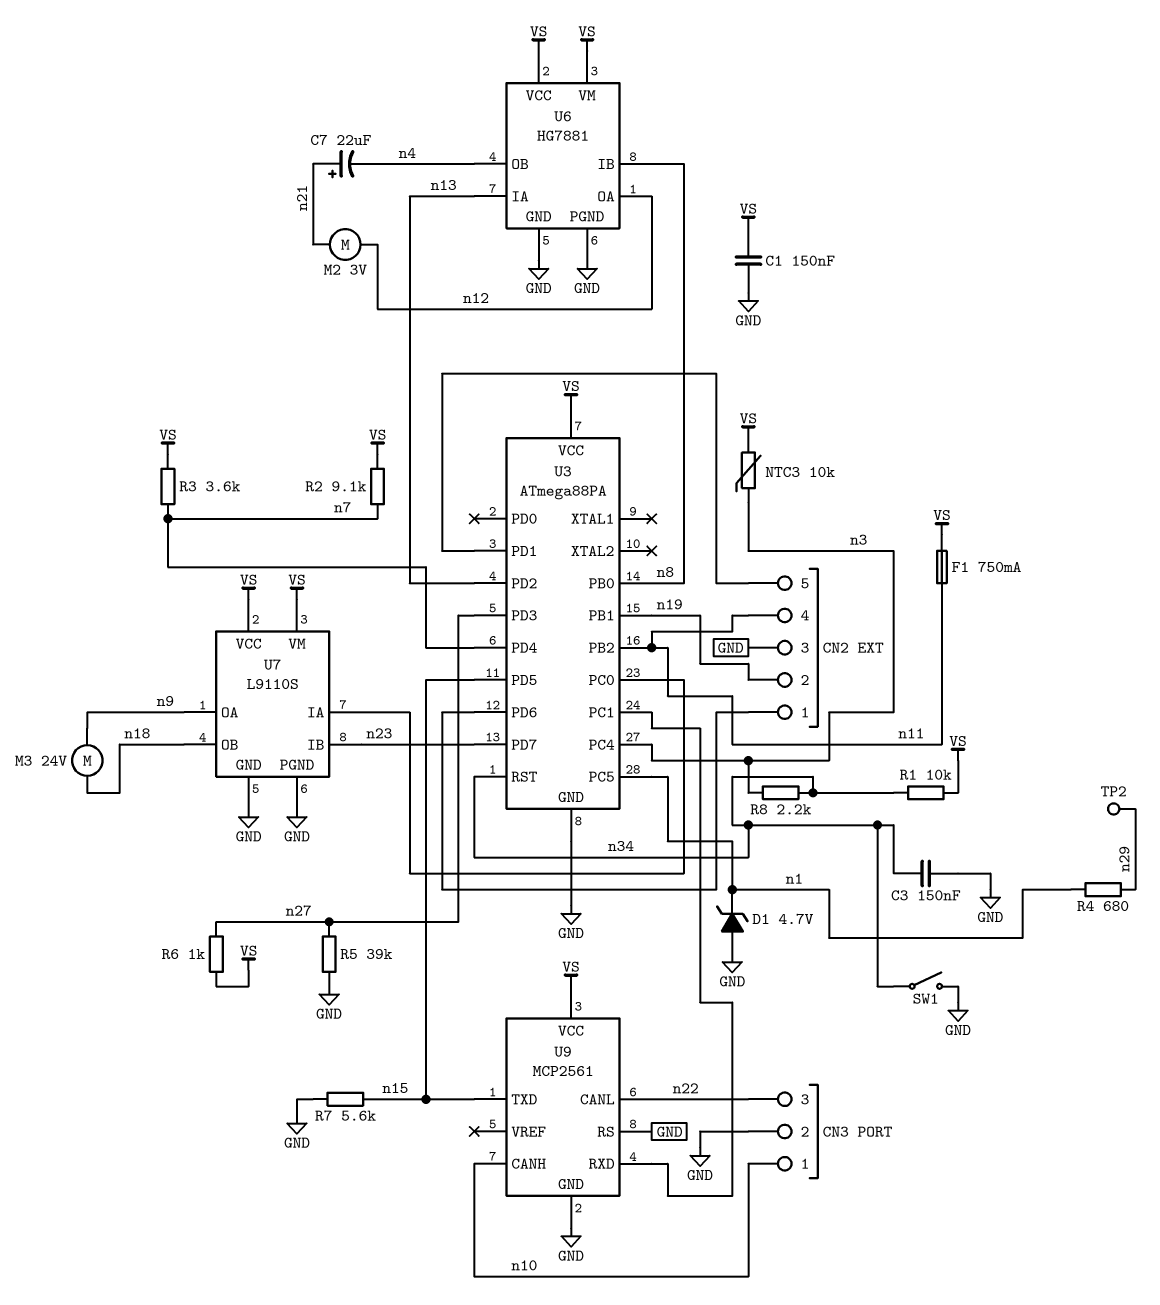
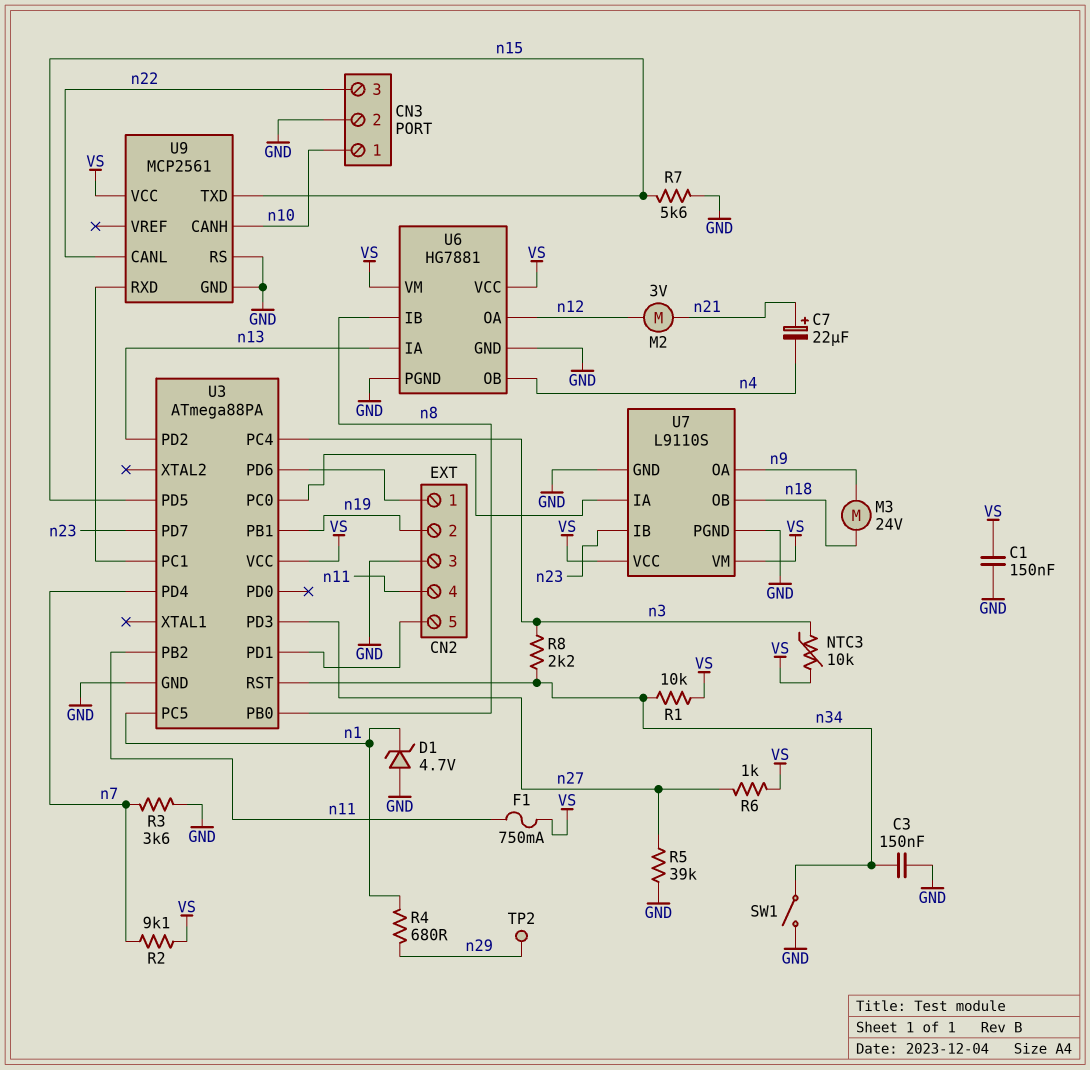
R3: 3.6k (VS, n7) -> 3.6k (GND, n7)

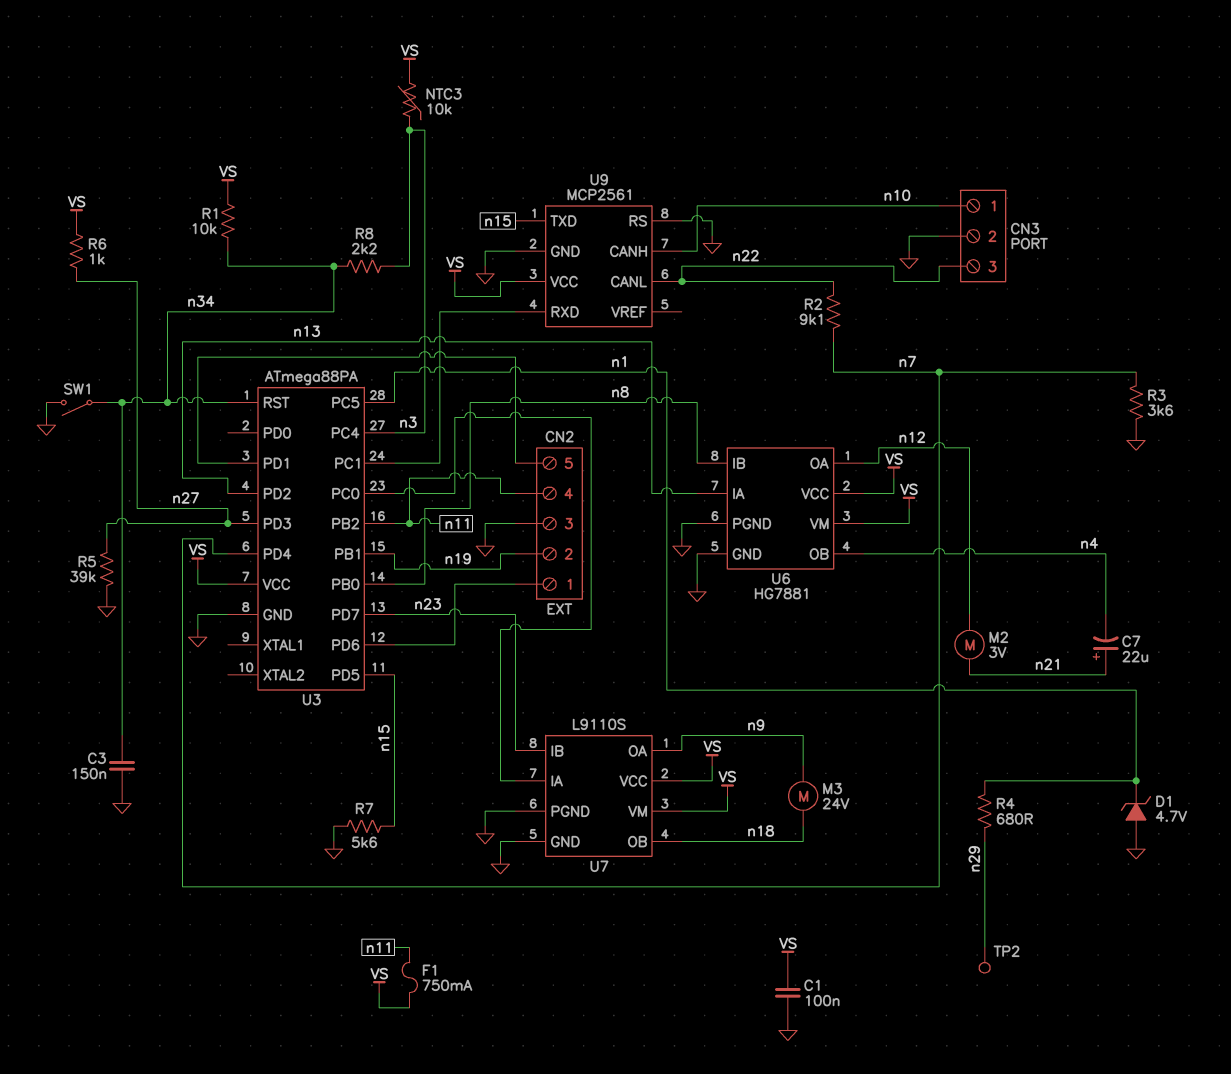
C1: 150nF (GND, VS) -> 100nF (GND, VS)
R2: 9.1k (VS, n7) -> 9.1k (n7, n22)

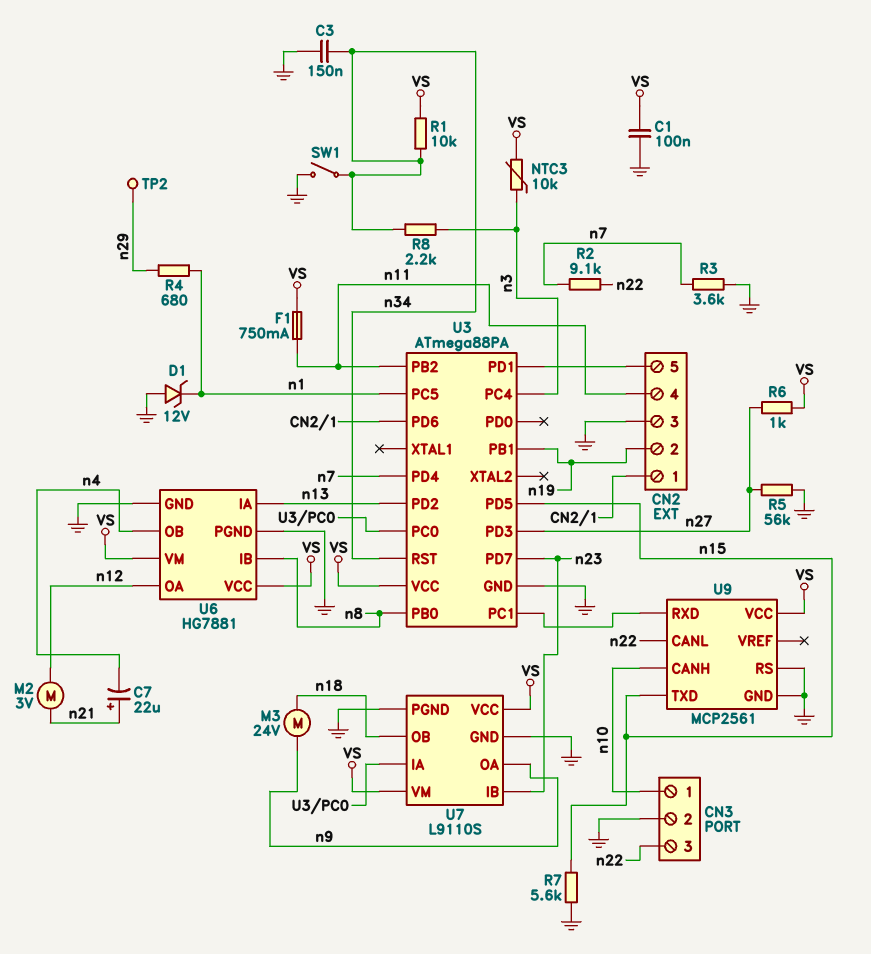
D1: zener 4.7V (A GND, K n1) -> zener 12V (A GND, K n1)
R5: 39k (GND, n27) -> 56k (GND, n27)

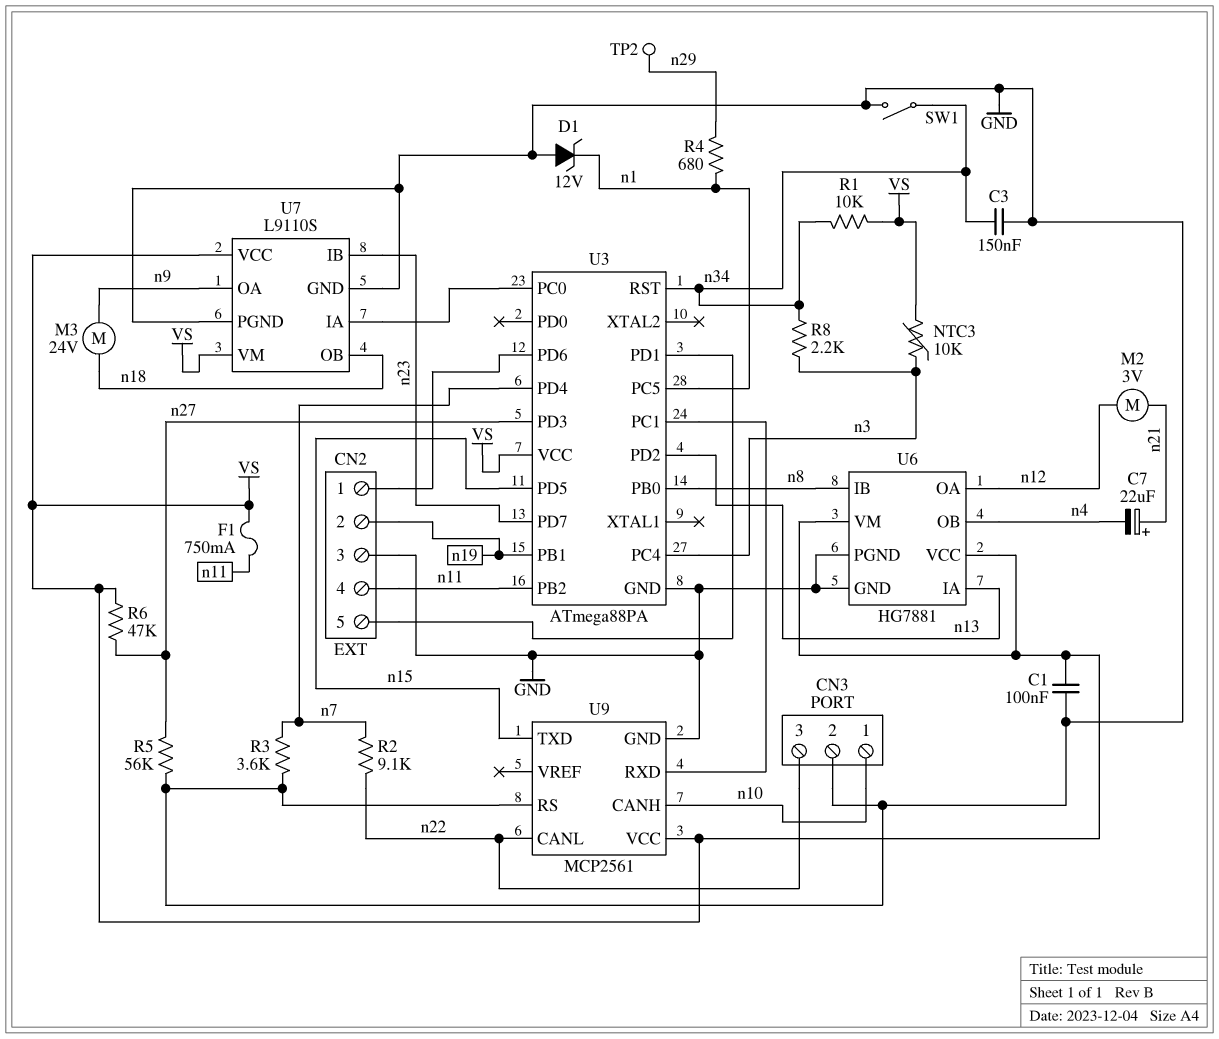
R6: 1k (VS, n27) -> 47k (VS, n27)
R7: 5.6k (GND, n15) -> none

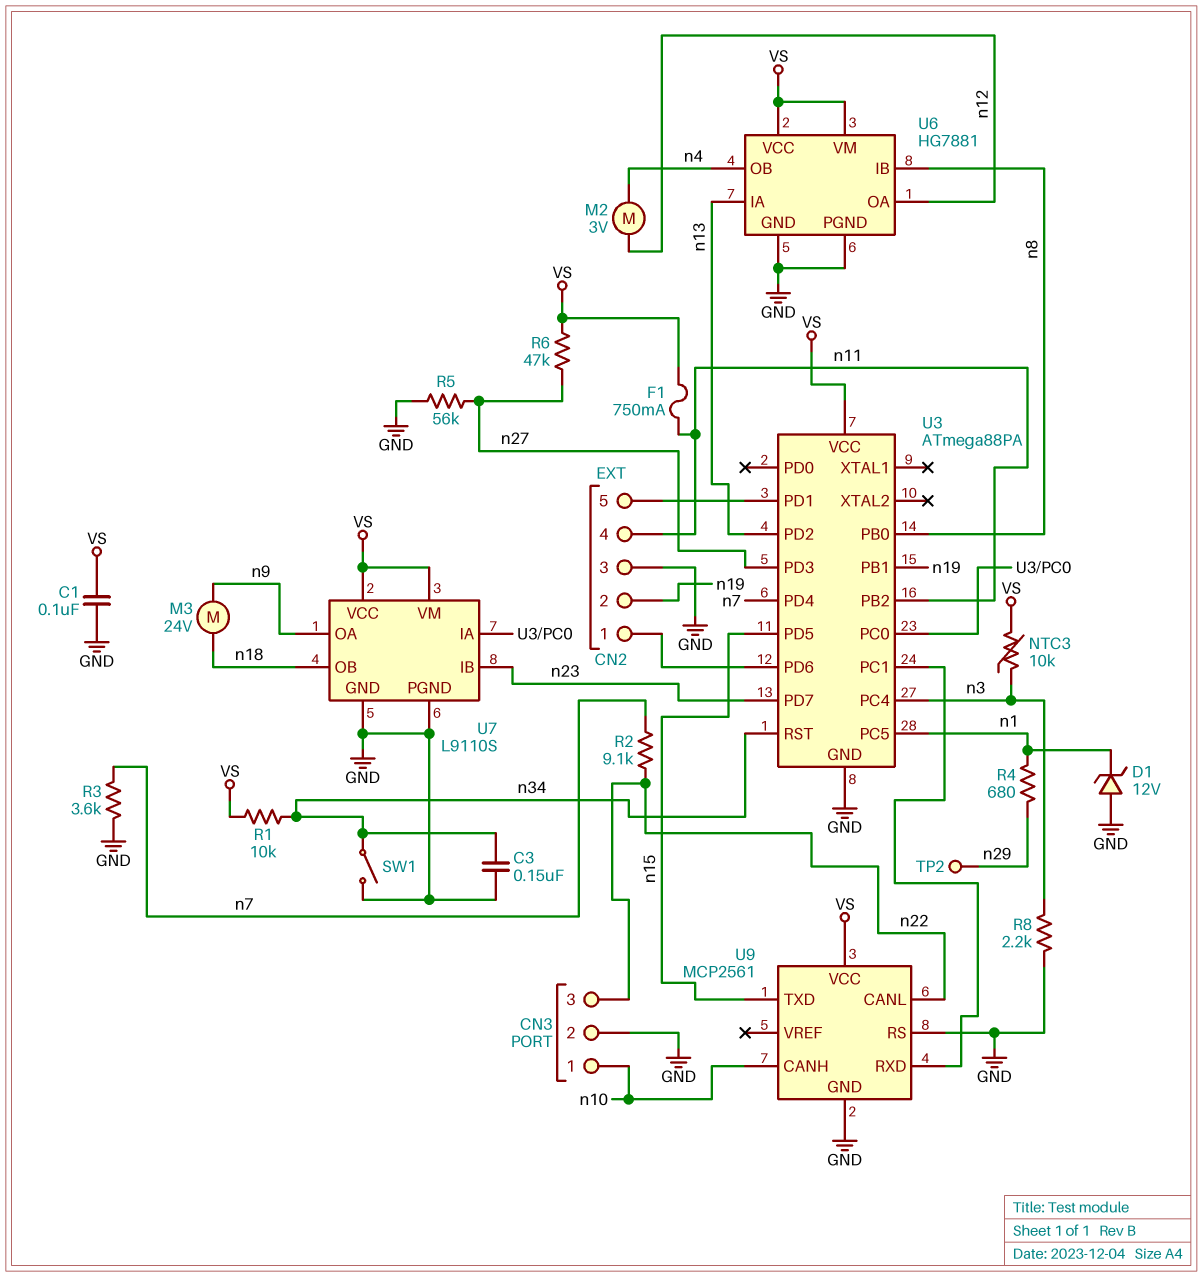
C7: 22uF (plus n21, minus n4) -> none
M2: motor 3V (n12, n21) -> motor 3V (n4, n12)
R8: 2.2k (n3, n34) -> 2.2k (GND, n3)

